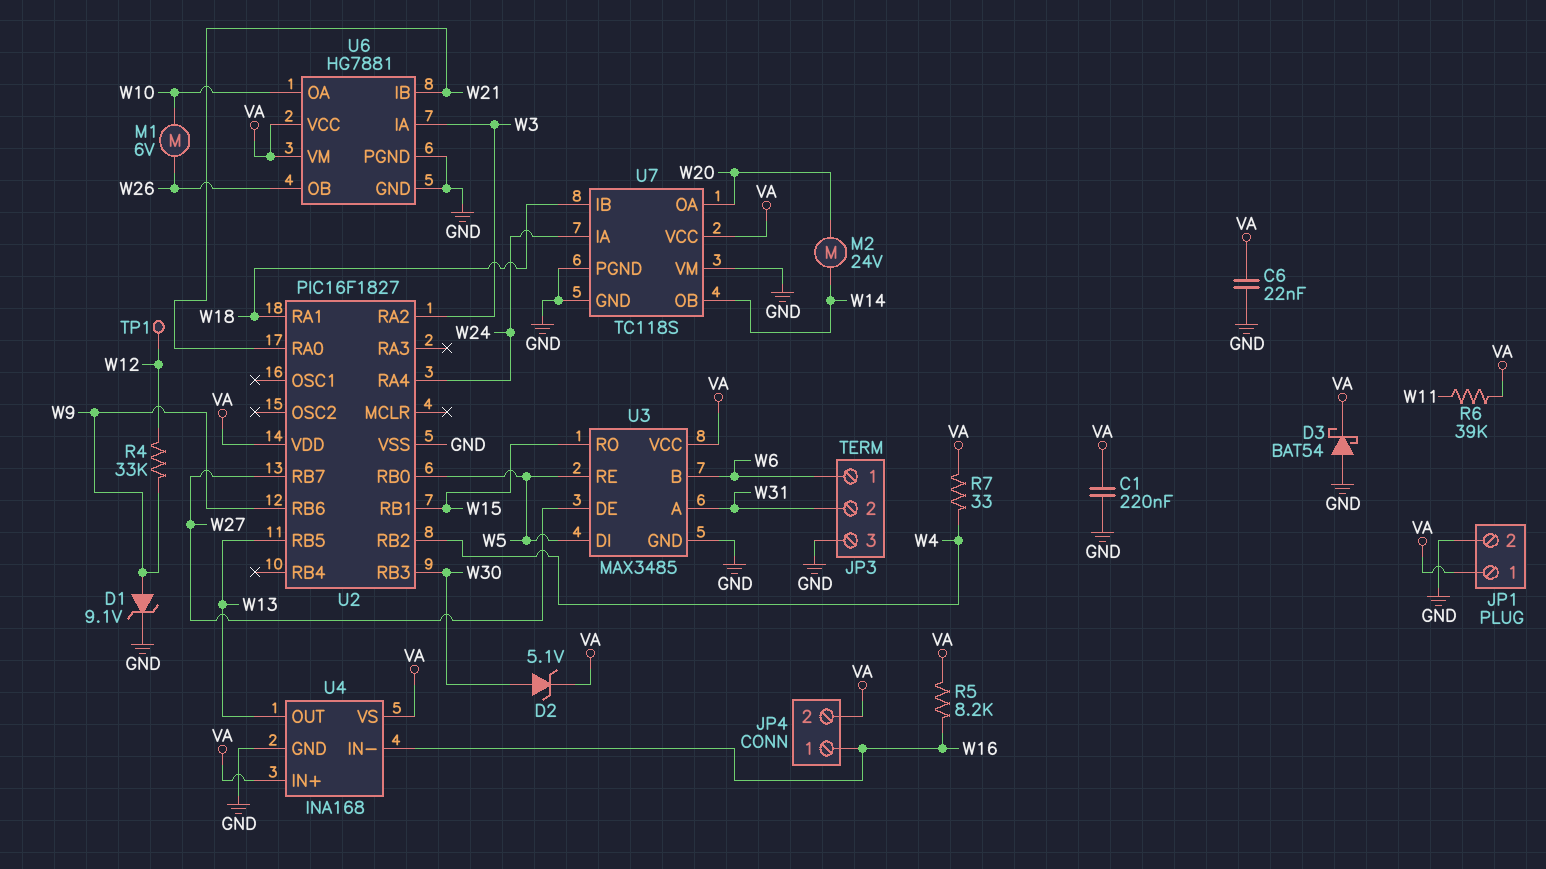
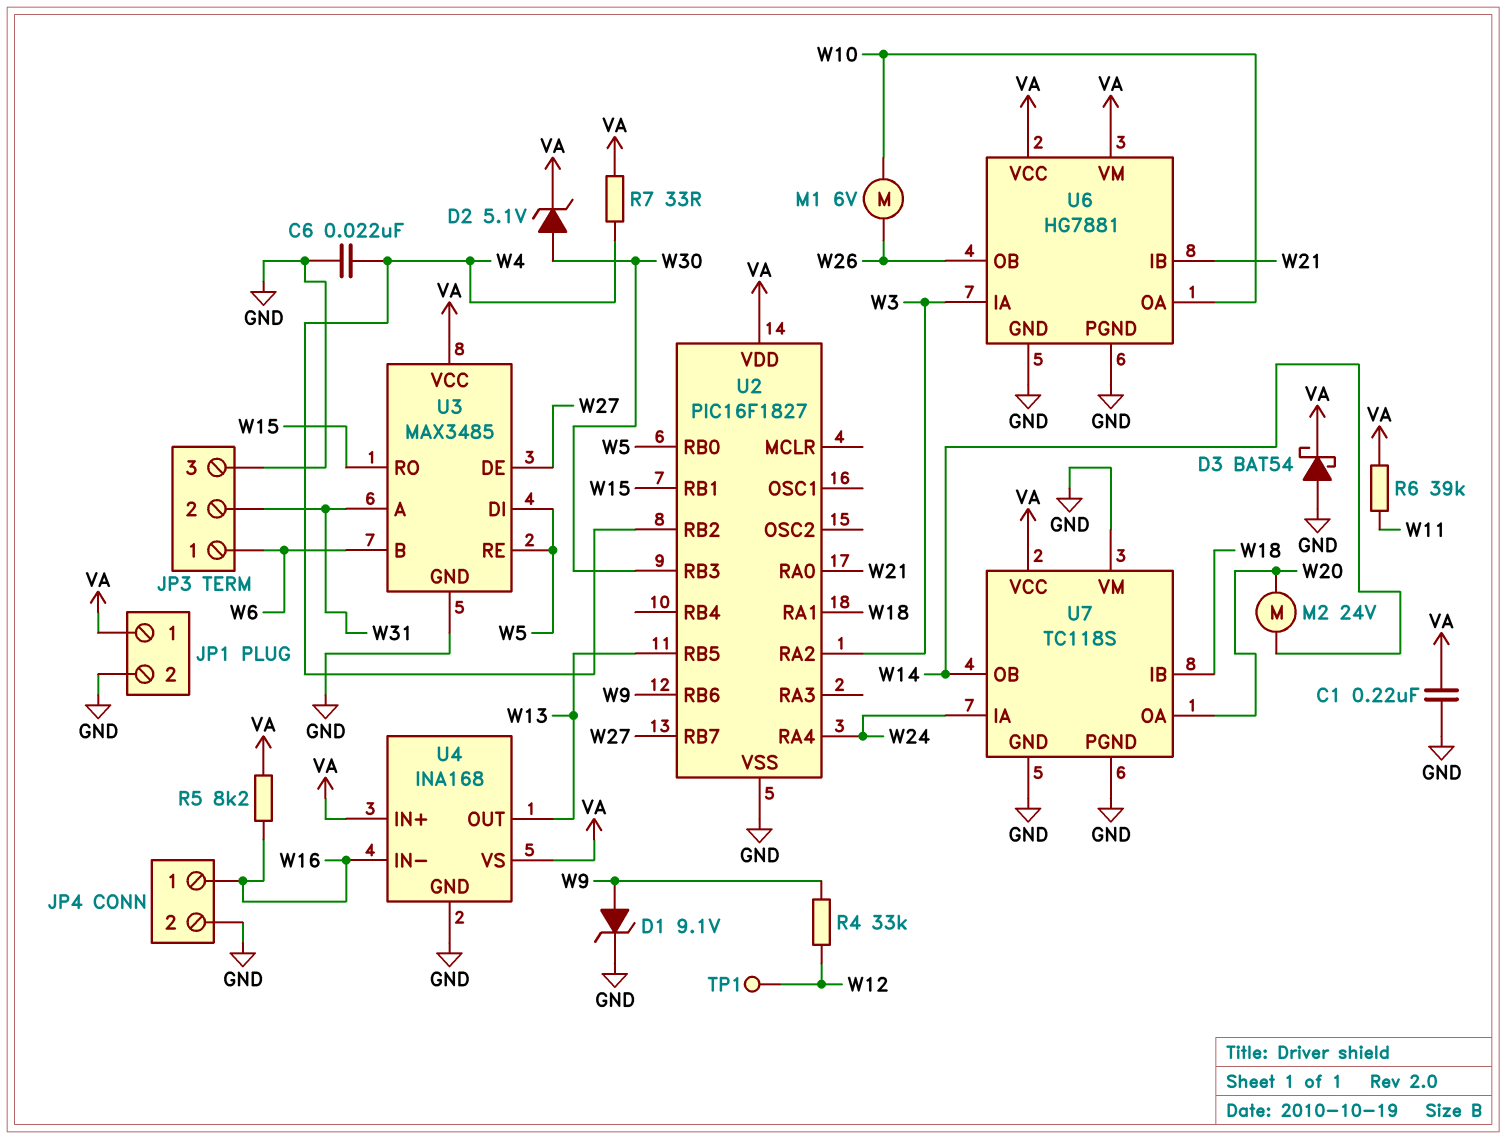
C6: 22nF (GND, VA) -> 22nF (GND, W4)
JP4 pin 2: VA -> GND

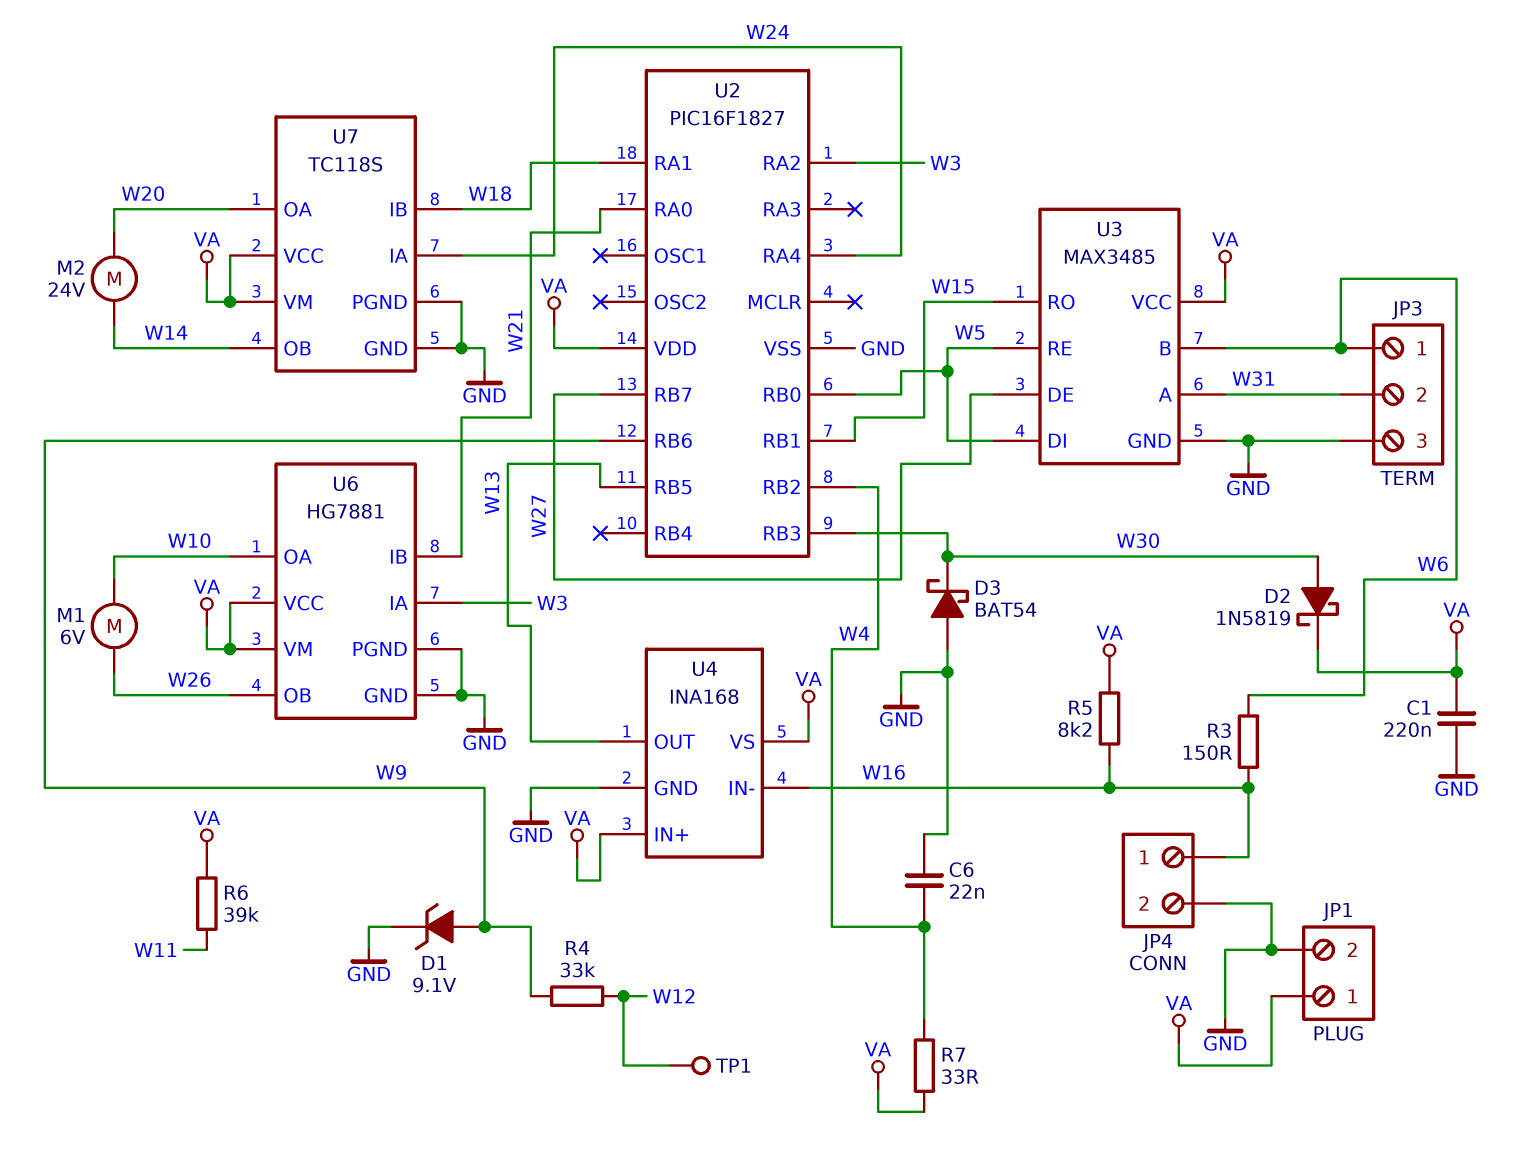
D2: zener 5.1V (A W30, K VA) -> schottky 1N5819 (A W30, K VA)
D3: schottky BAT54 (A GND, K VA) -> schottky BAT54 (A GND, K W30)
R3: none -> 150 (W6, W16)
U7 pin VM: GND -> VA

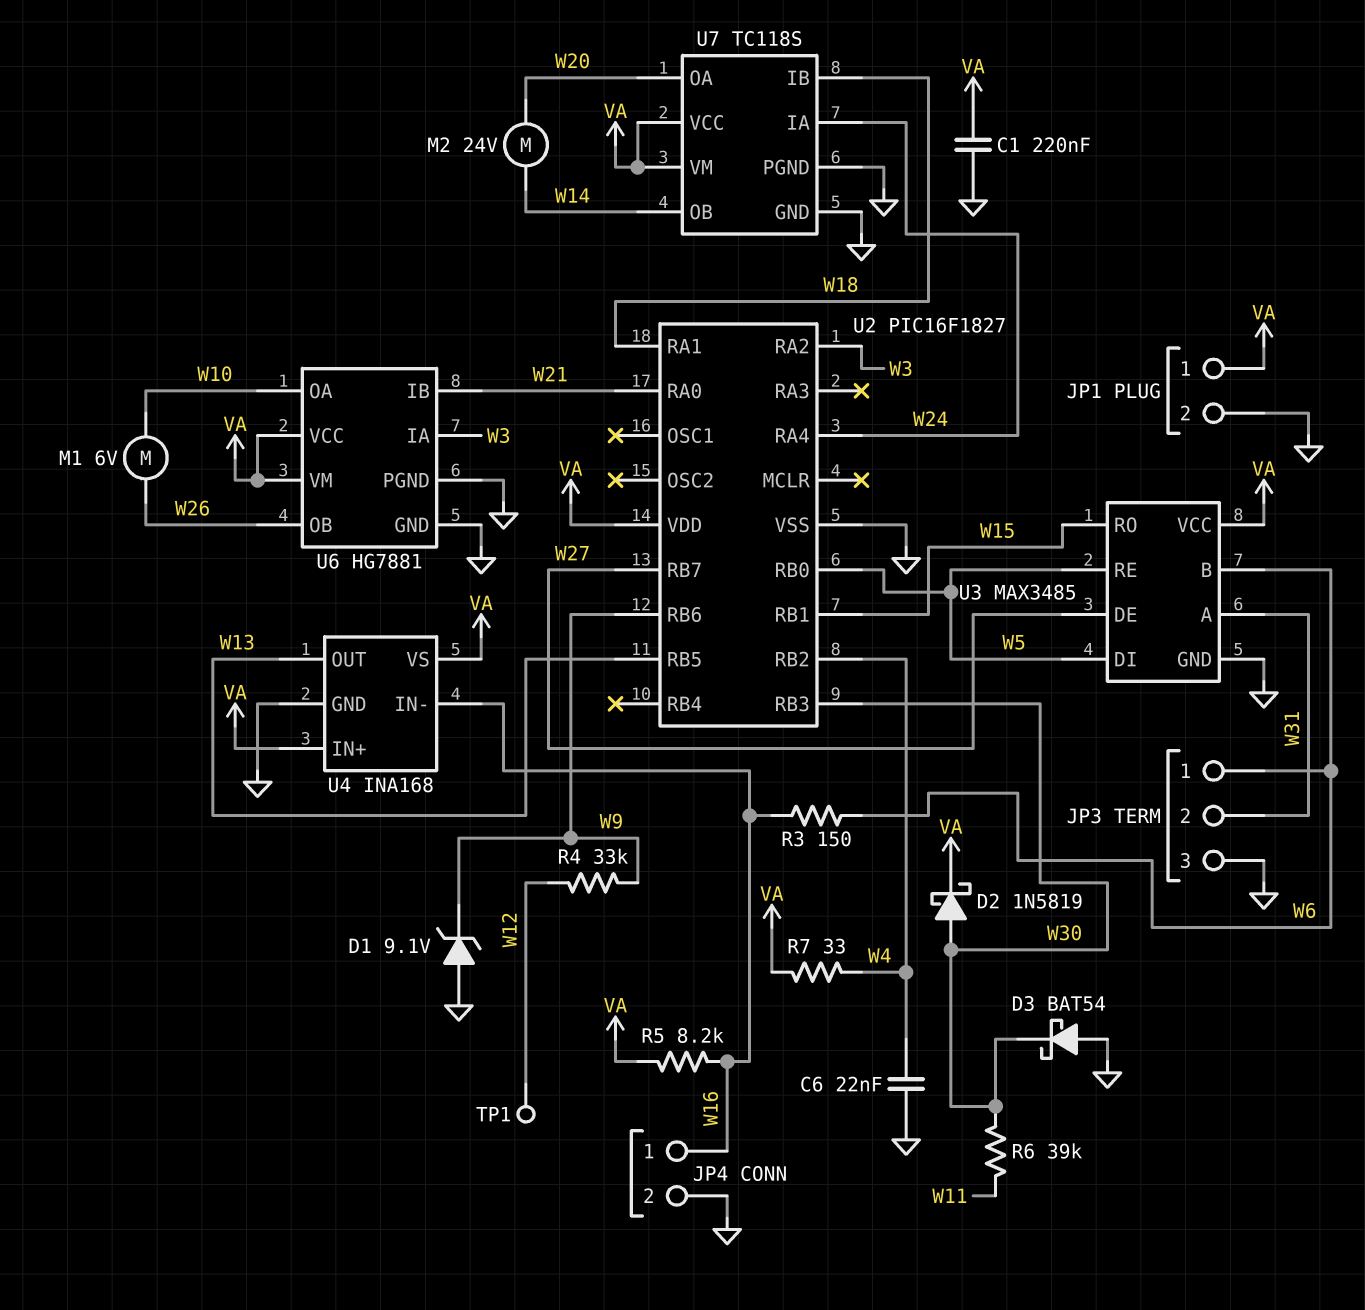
D1: zener 9.1V (A W9, K GND) -> zener 9.1V (A GND, K W9)
R6: 39k (VA, W11) -> 39k (W11, W30)

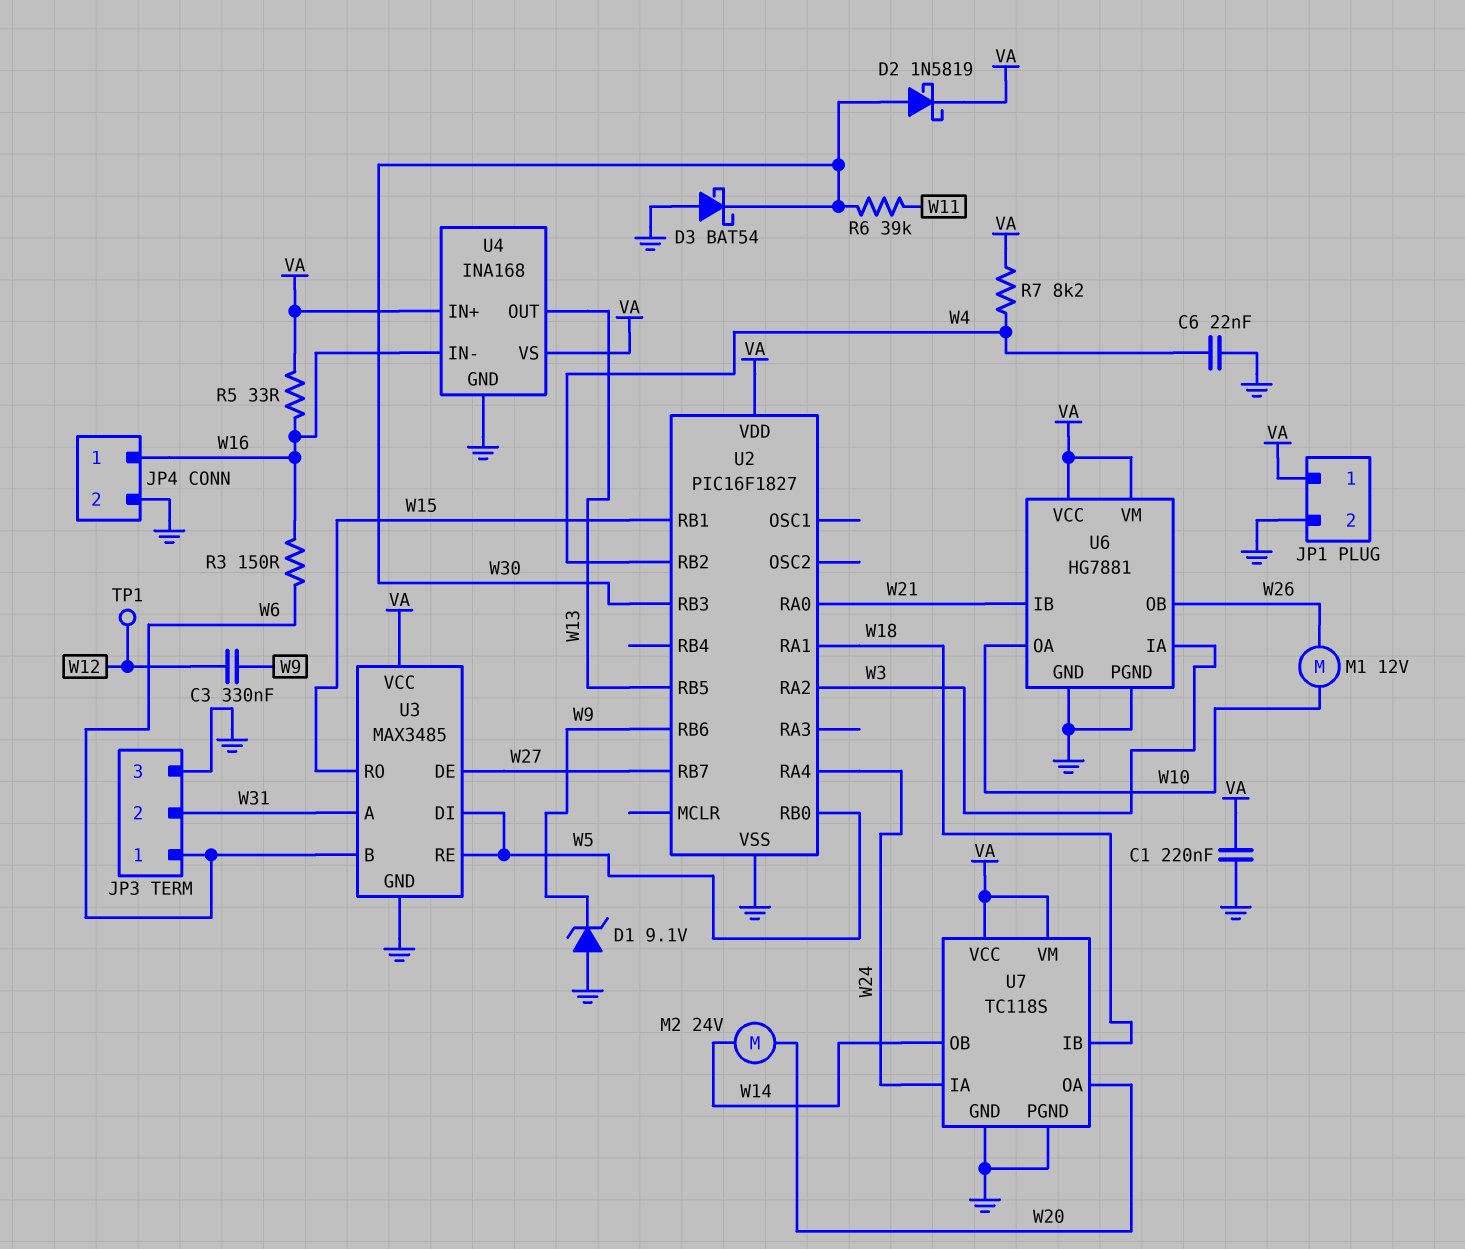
C3: none -> 330nF (W9, W12)
M1: motor 6V (W10, W26) -> motor 12V (W10, W26)
R4: 33k (W9, W12) -> none
R5: 8.2k (VA, W16) -> 33 (VA, W16)
R7: 33 (VA, W4) -> 8.2k (VA, W4)

